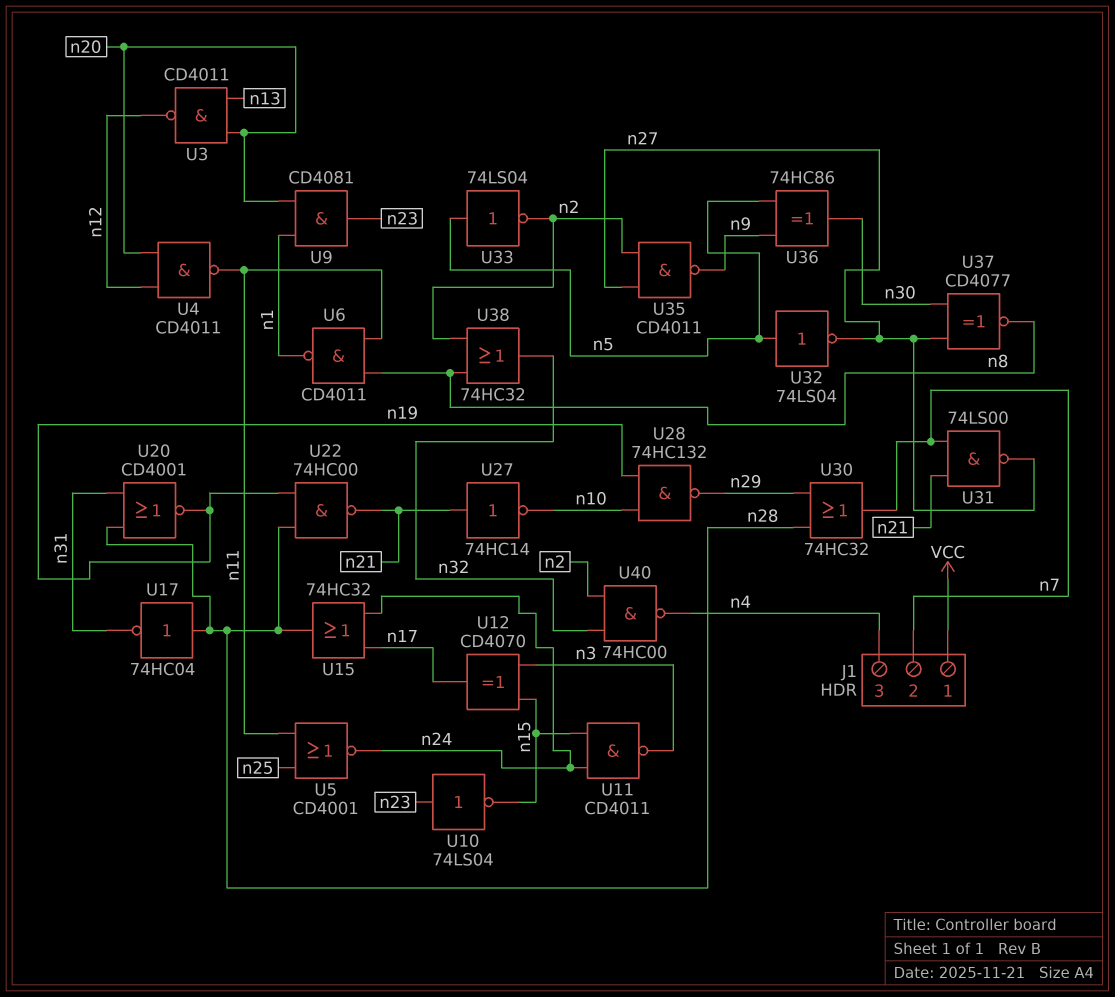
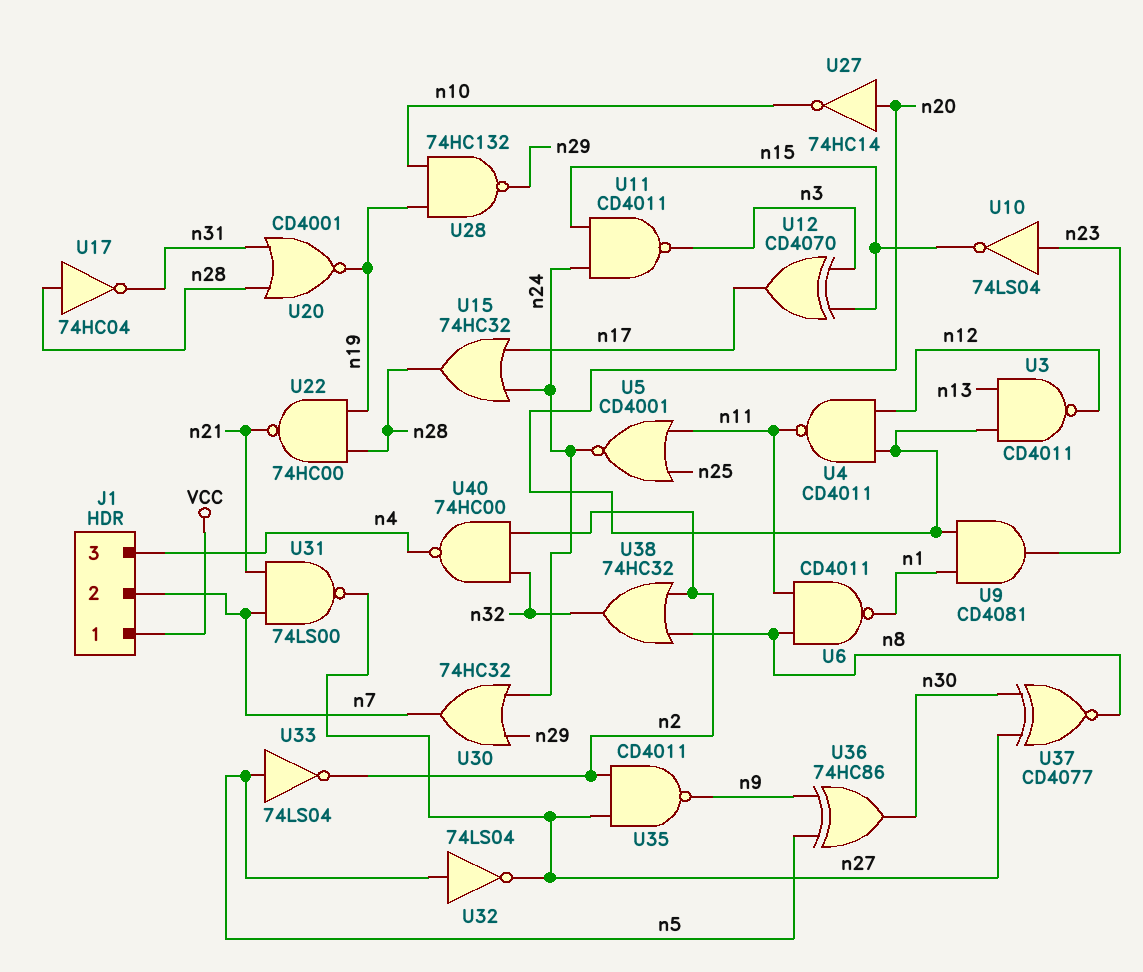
U27: NOT 74HC14 (in n21, out n10) -> NOT 74HC14 (in n20, out n10)
U30: OR 74HC32 (in n28, in n29, out n7) -> OR 74HC32 (in n24, in n29, out n7)

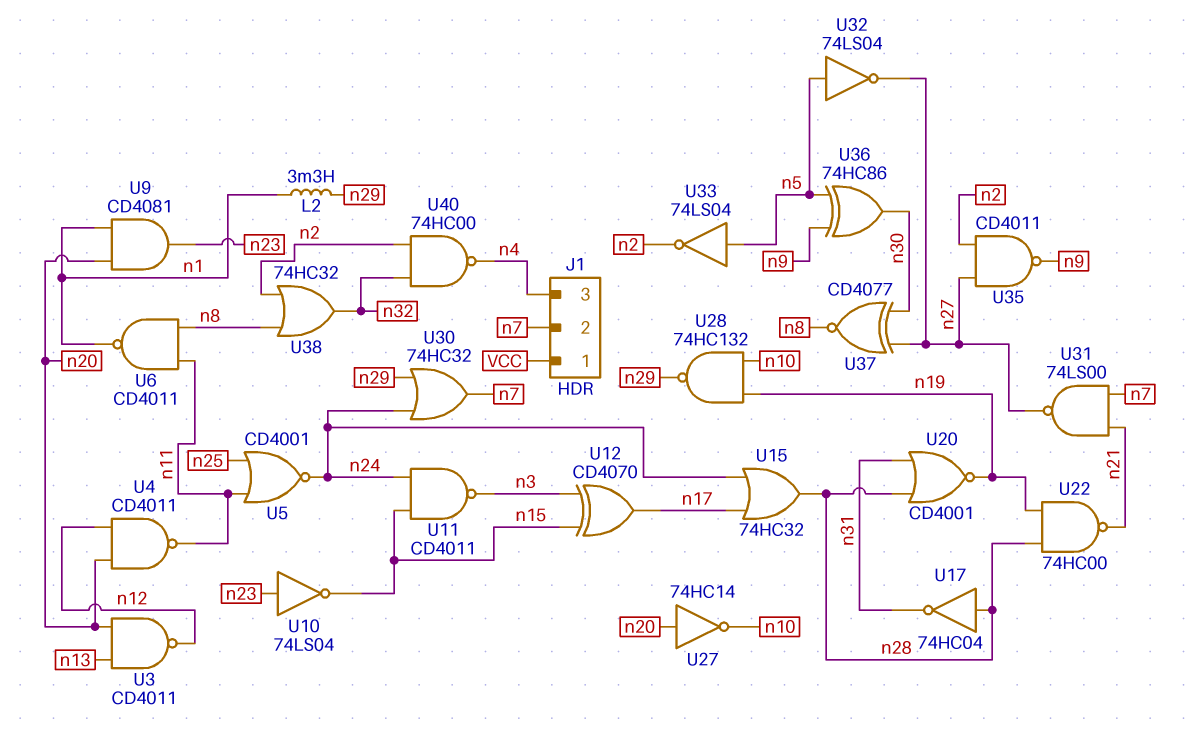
L2: none -> 3.3mH (n1, n29)

